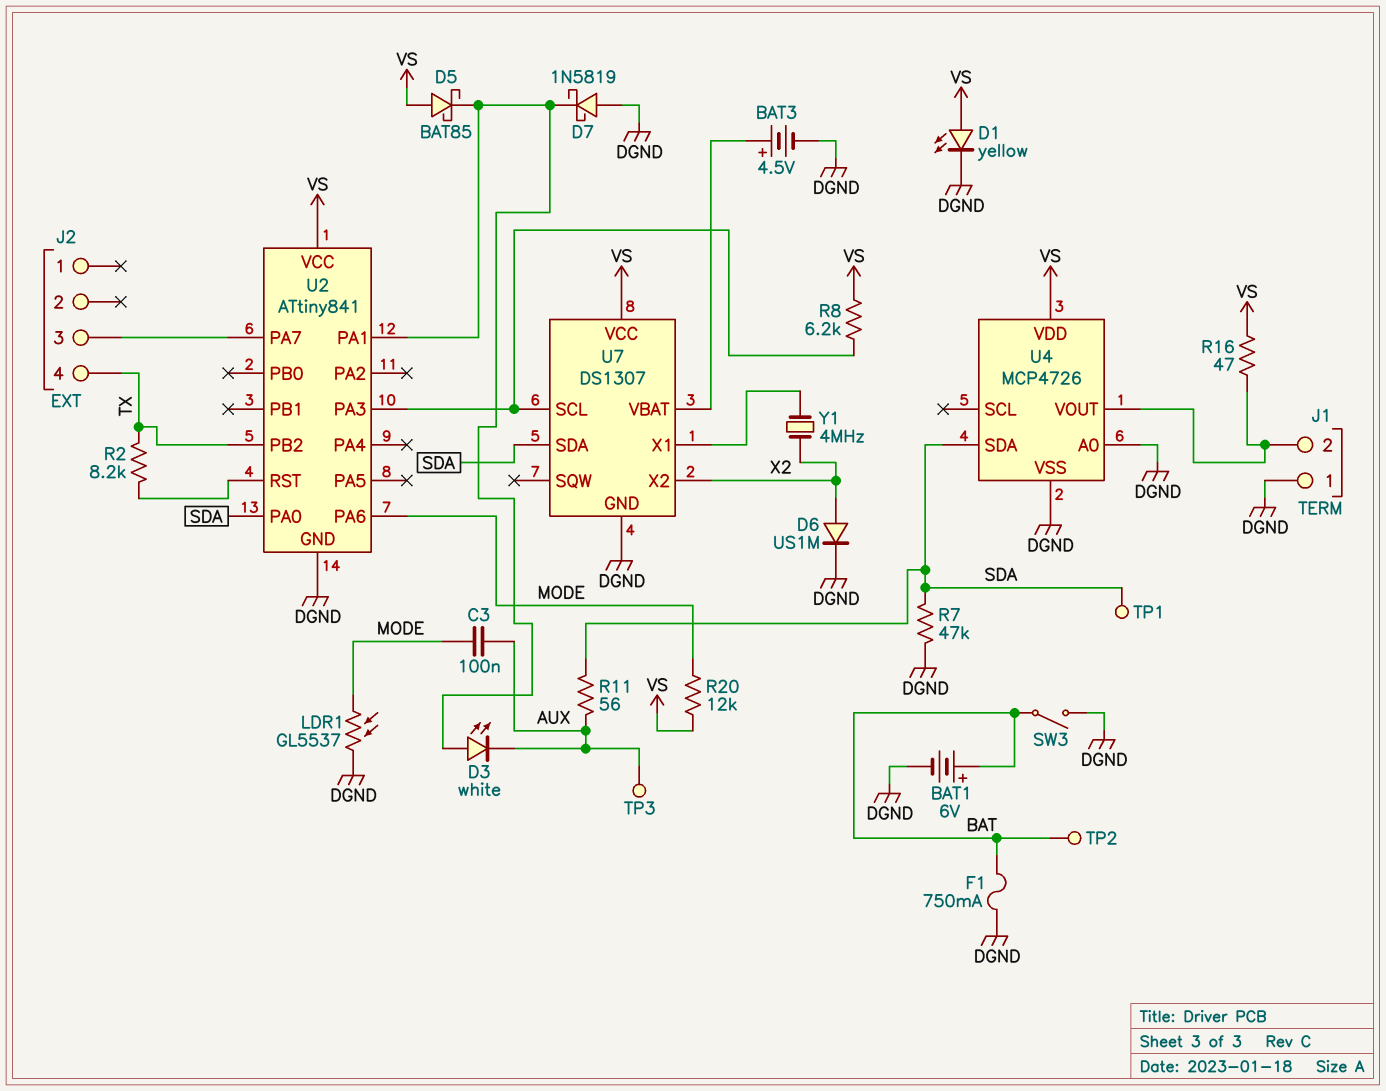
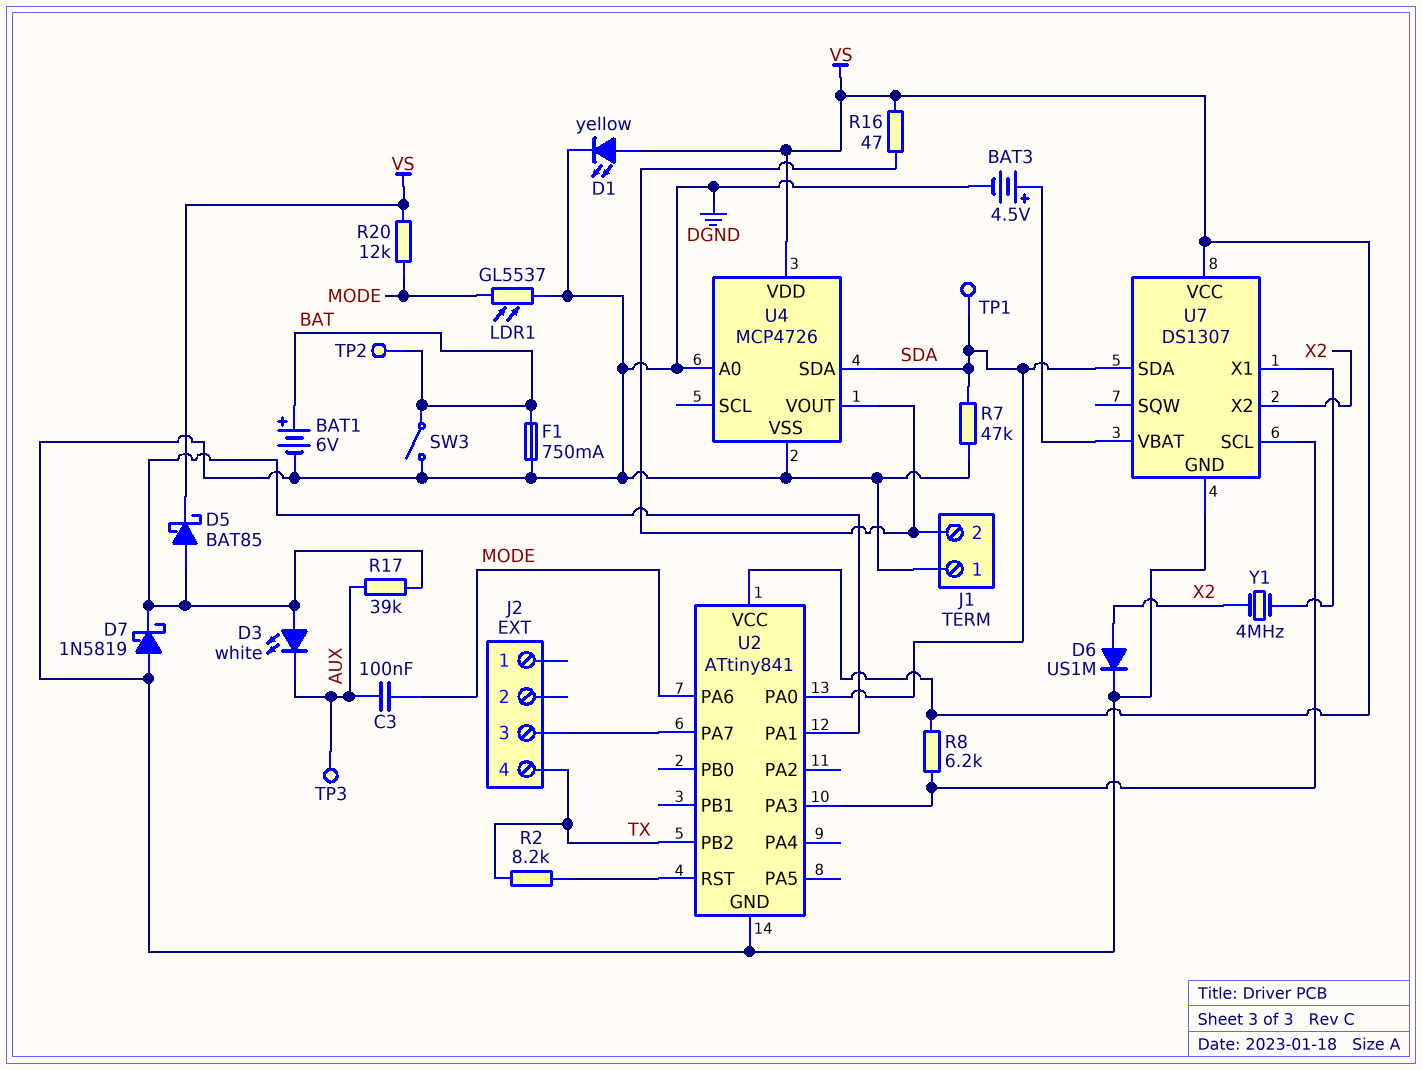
D5: schottky BAT85 (A VS, K U2/PA1) -> schottky BAT85 (A U2/PA1, K VS)
R11: 56 (AUX, SDA) -> none
R17: none -> 39k (AUX, U2/PA1)

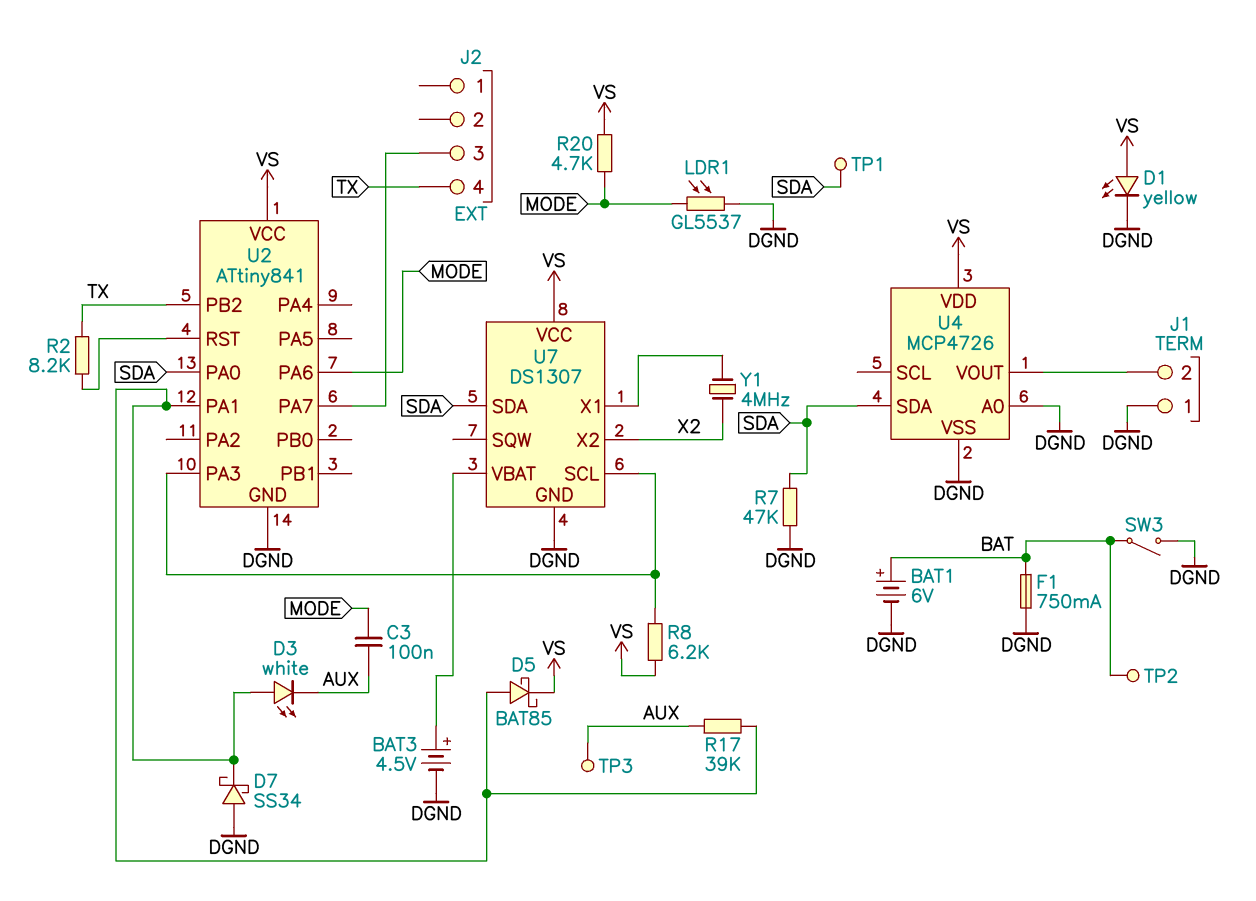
D6: diode US1M (A X2, K DGND) -> none
D7: schottky 1N5819 (A DGND, K U2/PA1) -> schottky SS34 (A DGND, K U2/PA1)
R16: 47 (J1/2, VS) -> none
R20: 12k (MODE, VS) -> 4.7k (MODE, VS)

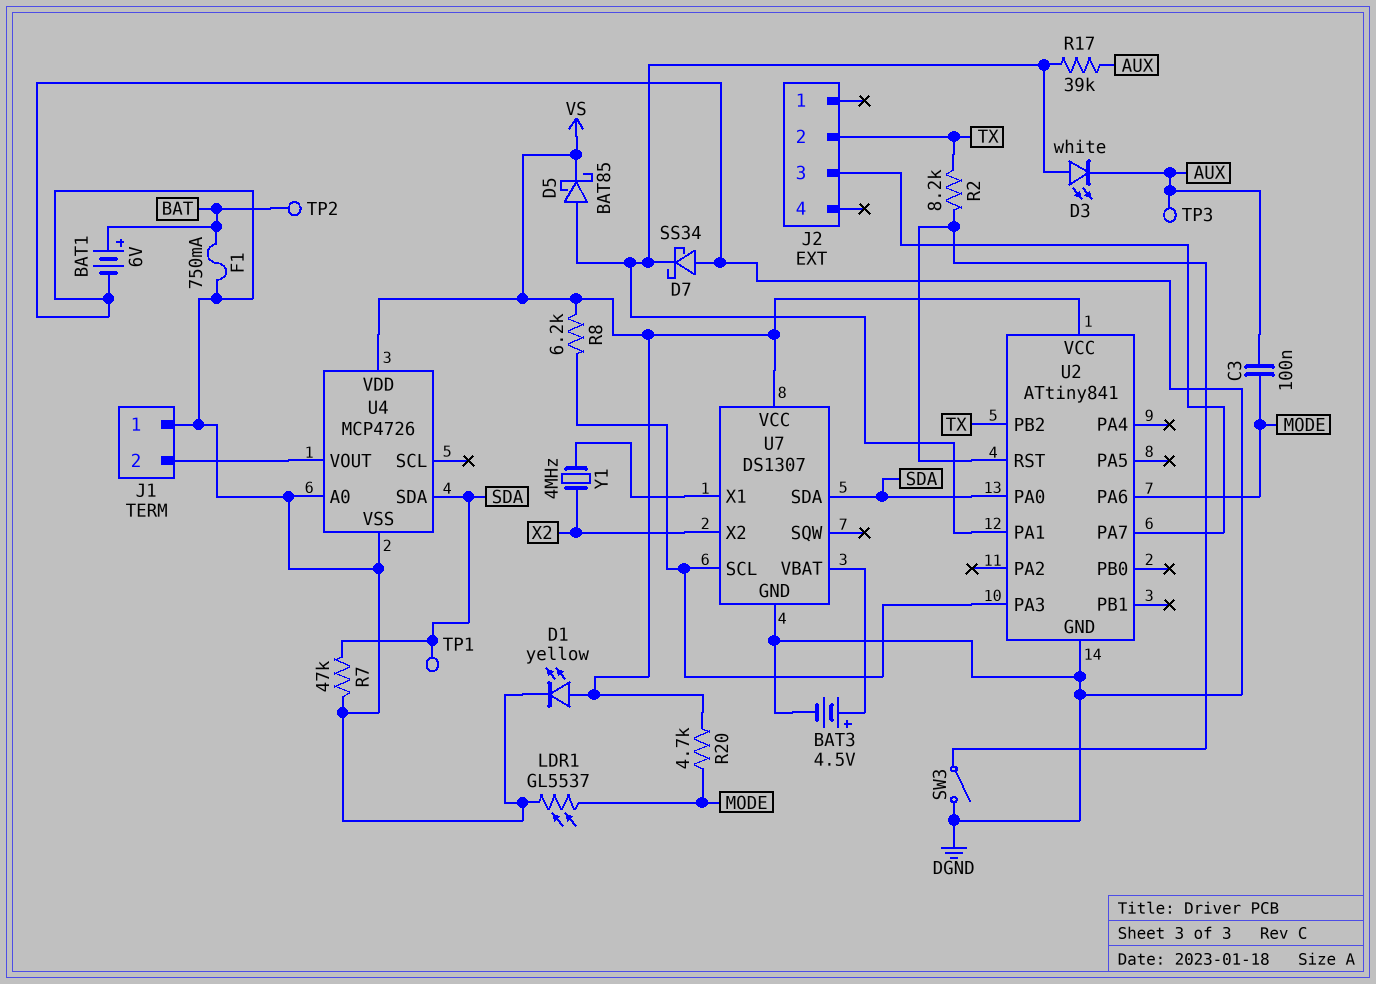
J2 pin 2: none -> TX
J2 pin 4: TX -> none
SW3: switch (BAT, DGND) -> switch (DGND, U2/RST)

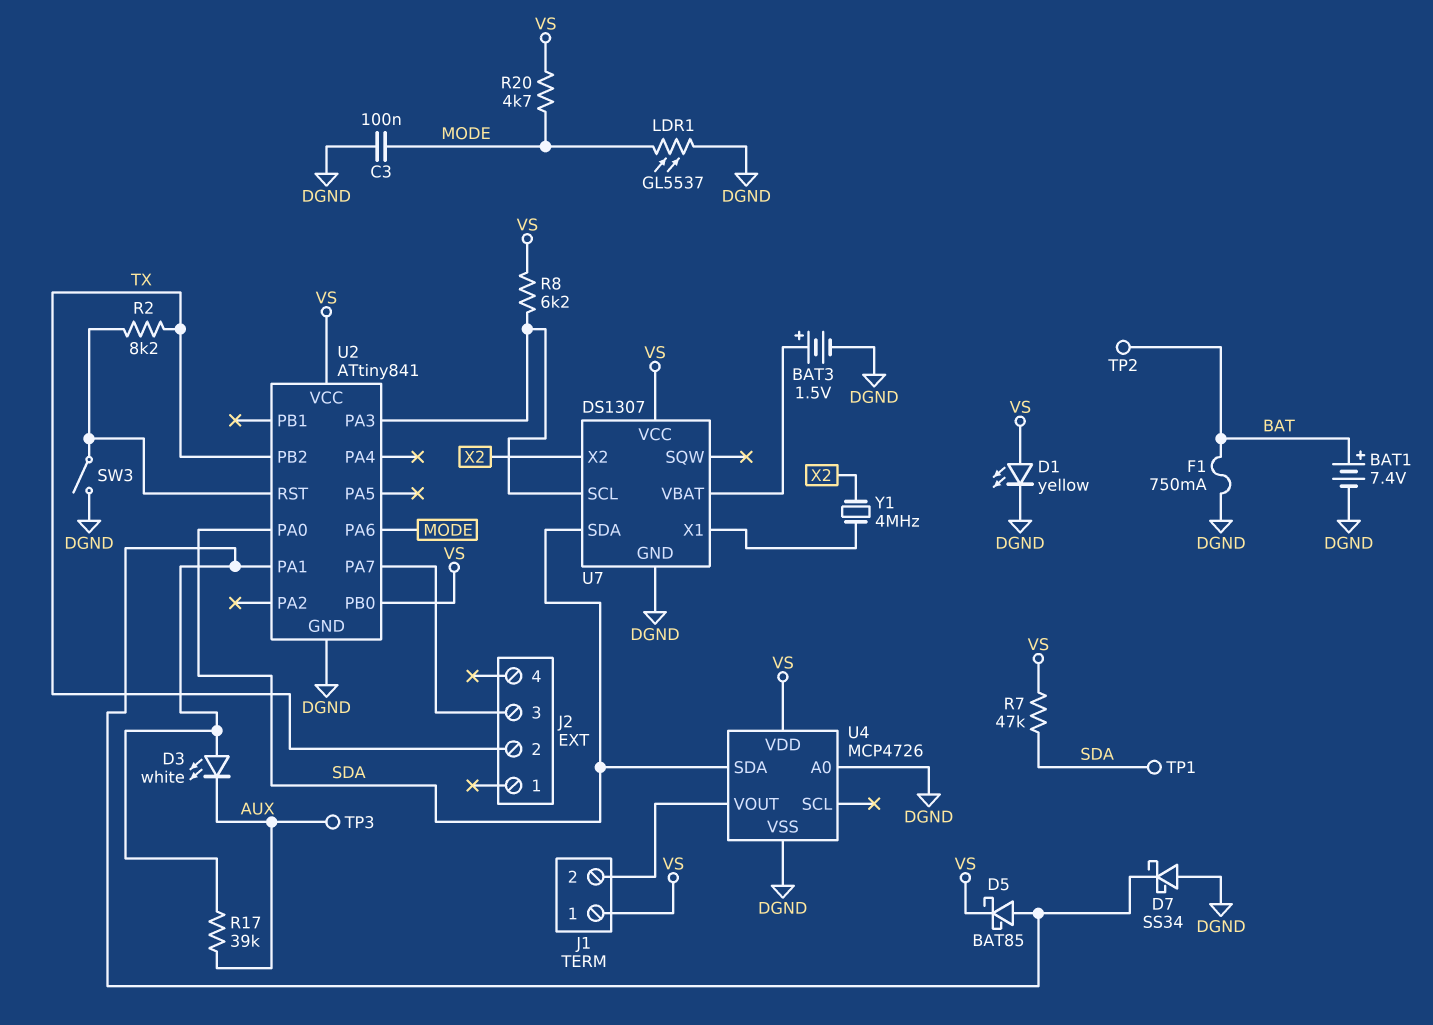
BAT1: 6V (plus BAT, minus DGND) -> 7.4V (plus BAT, minus DGND)
BAT3: 4.5V (plus U7/VBAT, minus DGND) -> 1.5V (plus U7/VBAT, minus DGND)
C3: 100nF (AUX, MODE) -> 100nF (DGND, MODE)
J1 pin 1: DGND -> VS
R7: 47k (DGND, SDA) -> 47k (SDA, VS)
U2 pin PB0: none -> VS

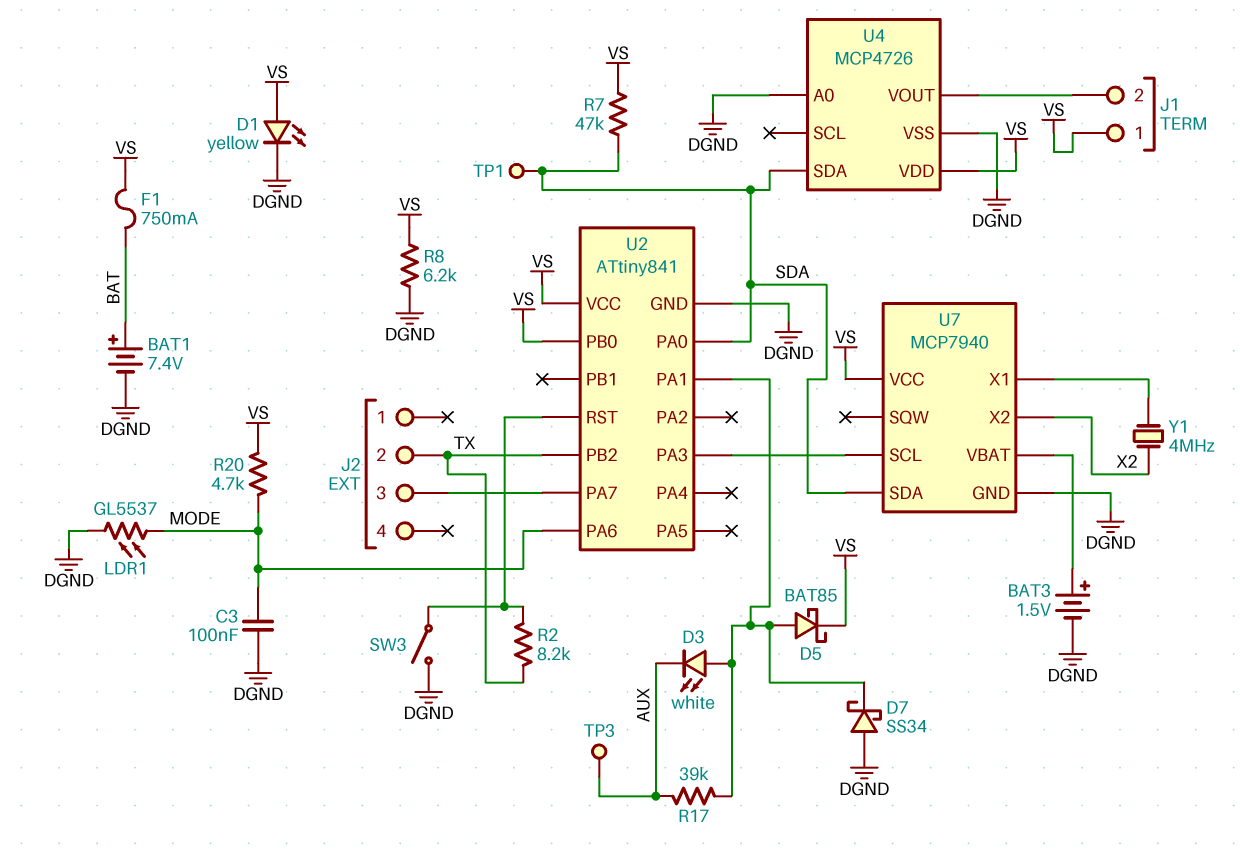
F1: 750mA (BAT, DGND) -> 750mA (BAT, VS)
R8: 6.2k (U2/PA3, VS) -> 6.2k (DGND, VS)
TP2: test point (BAT) -> none
U7: DS1307 -> MCP7940

